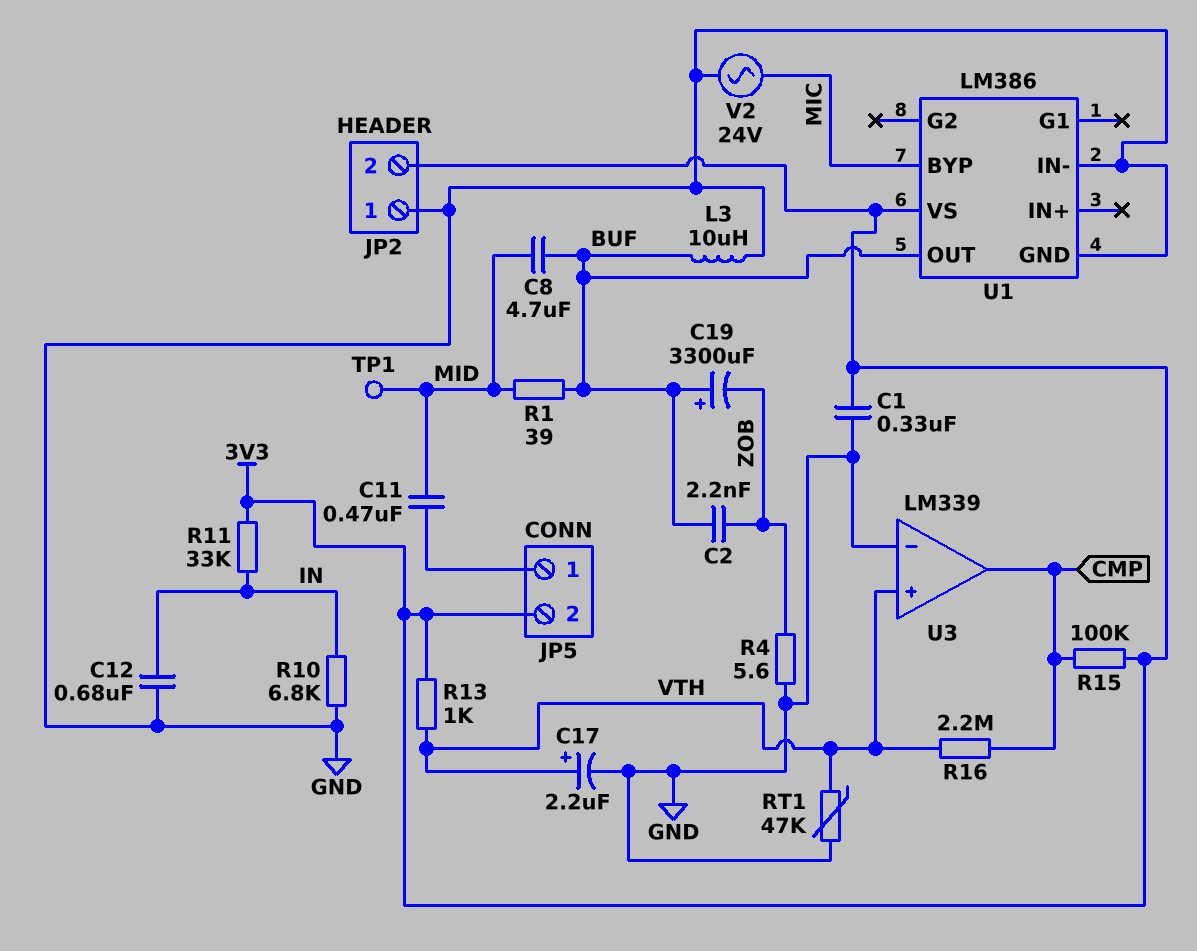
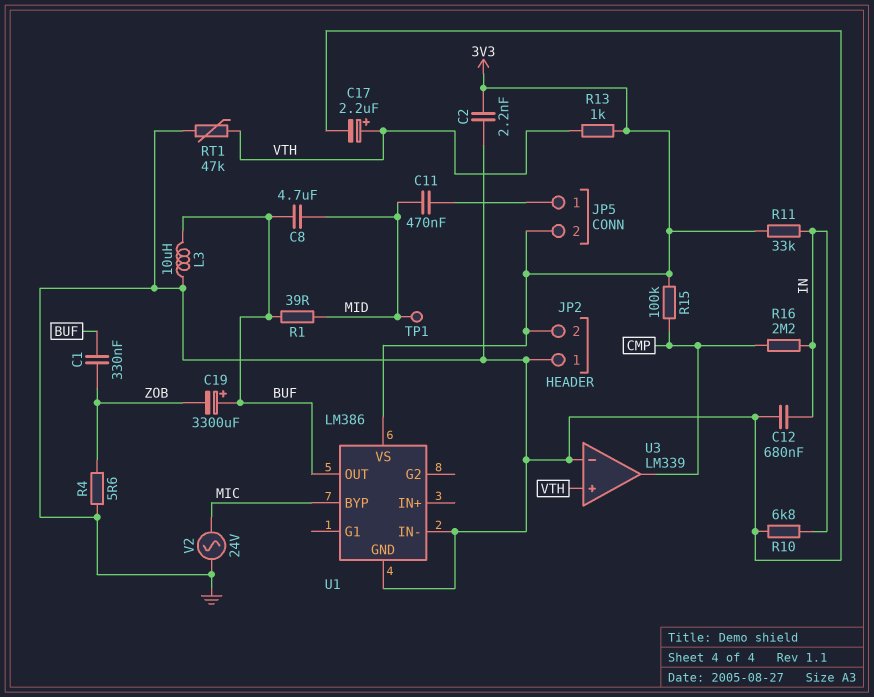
C1: 330nF (3V3, GND) -> 330nF (BUF, ZOB)
C2: 2.2nF (BUF, ZOB) -> 2.2nF (3V3, GND)
R16: 2.2M (CMP, VTH) -> 2.2M (CMP, IN)

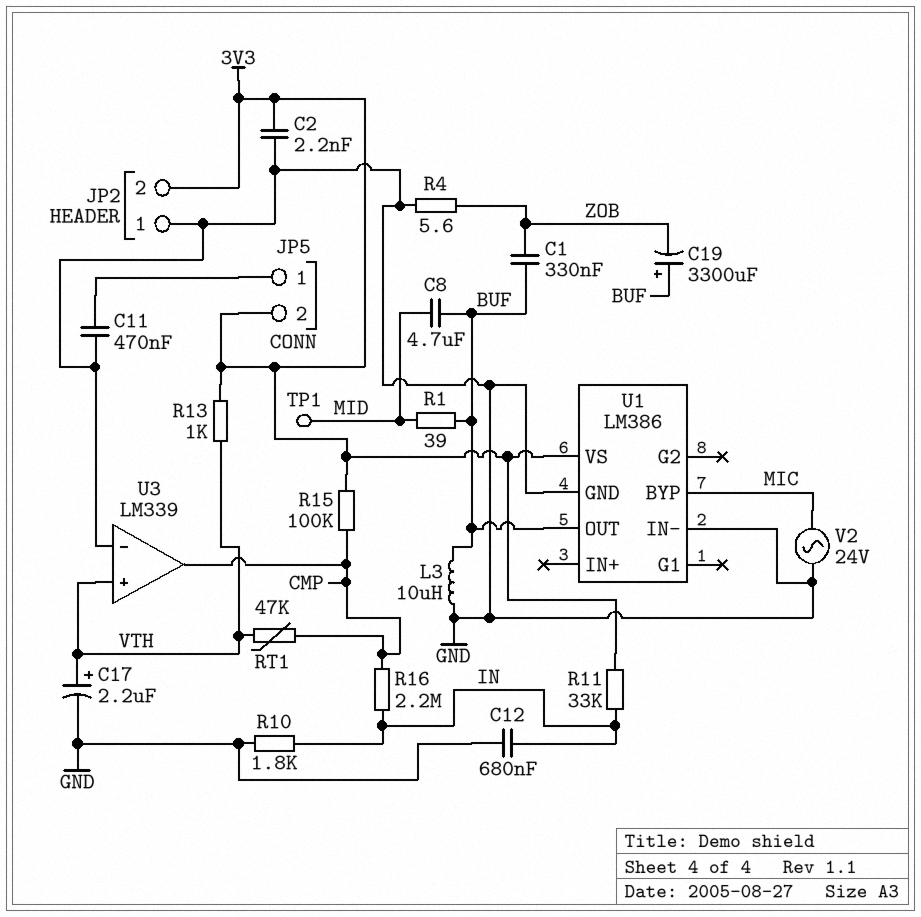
C11: 470nF (JP5/1, MID) -> 470nF (GND, JP5/1)
R10: 6.8k (GND, IN) -> 1.8k (GND, IN)
RT1: 47k (GND, VTH) -> 47k (CMP, VTH)

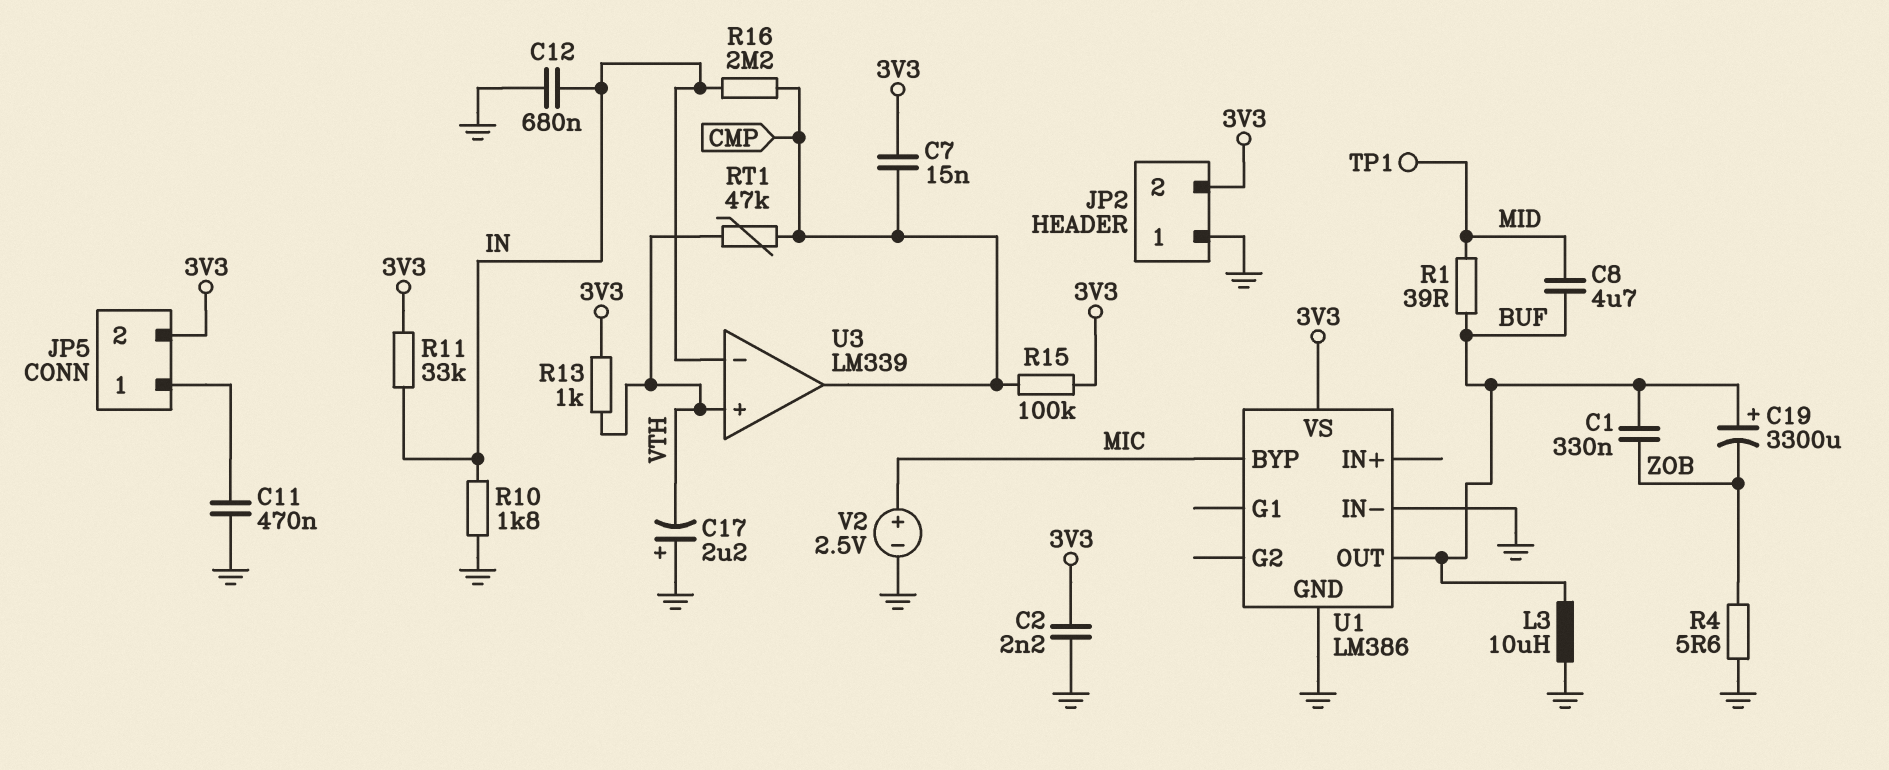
C7: none -> 15nF (3V3, CMP)
C17: 2.2uF (plus VTH, minus GND) -> 2.2uF (plus GND, minus VTH)
U3 pin in-: GND -> IN
V2: AC 24V (GND, MIC) -> 2.5V (plus MIC, minus GND)

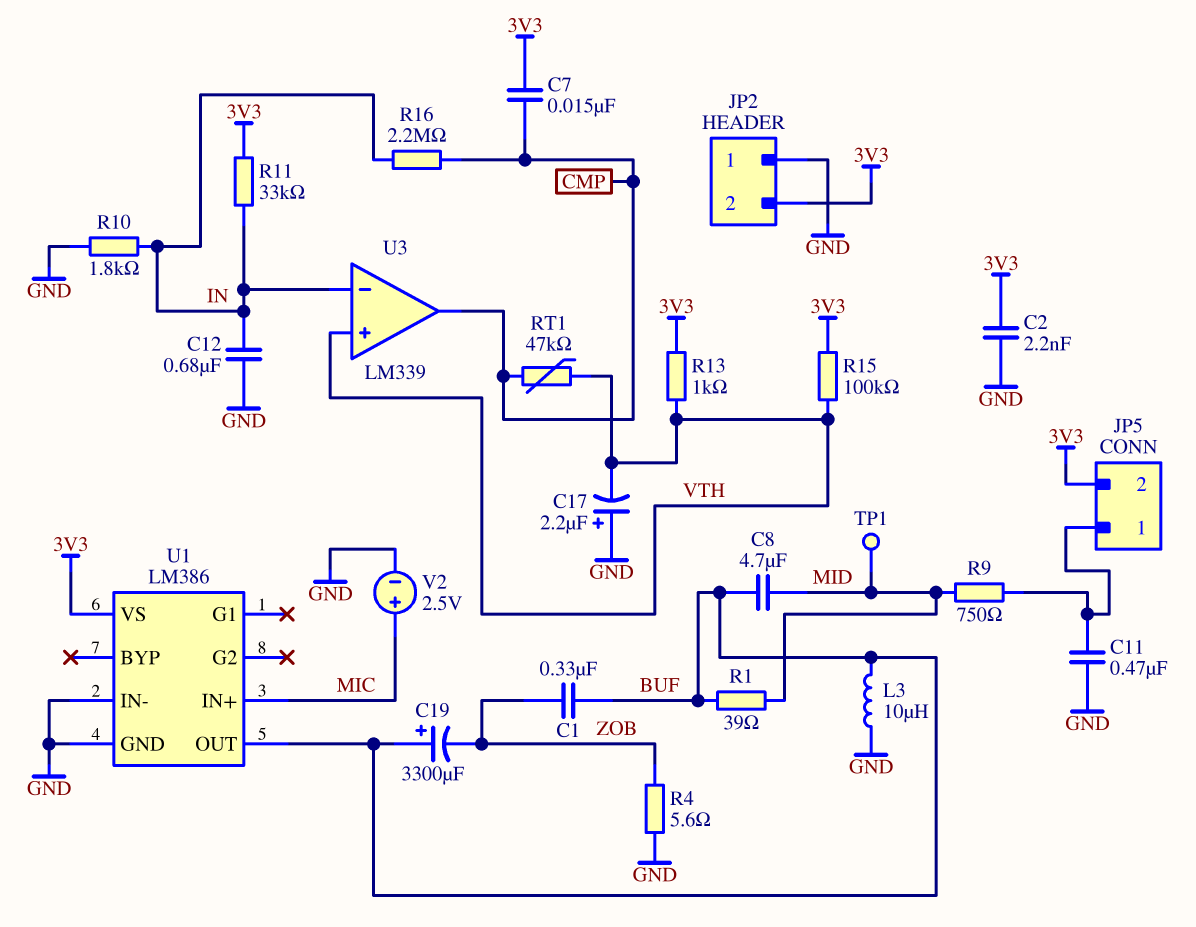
R9: none -> 750 (JP5/1, MID)
R15: 100k (3V3, CMP) -> 100k (3V3, VTH)
U1 pin BYP: MIC -> none
U1 pin IN+: none -> MIC

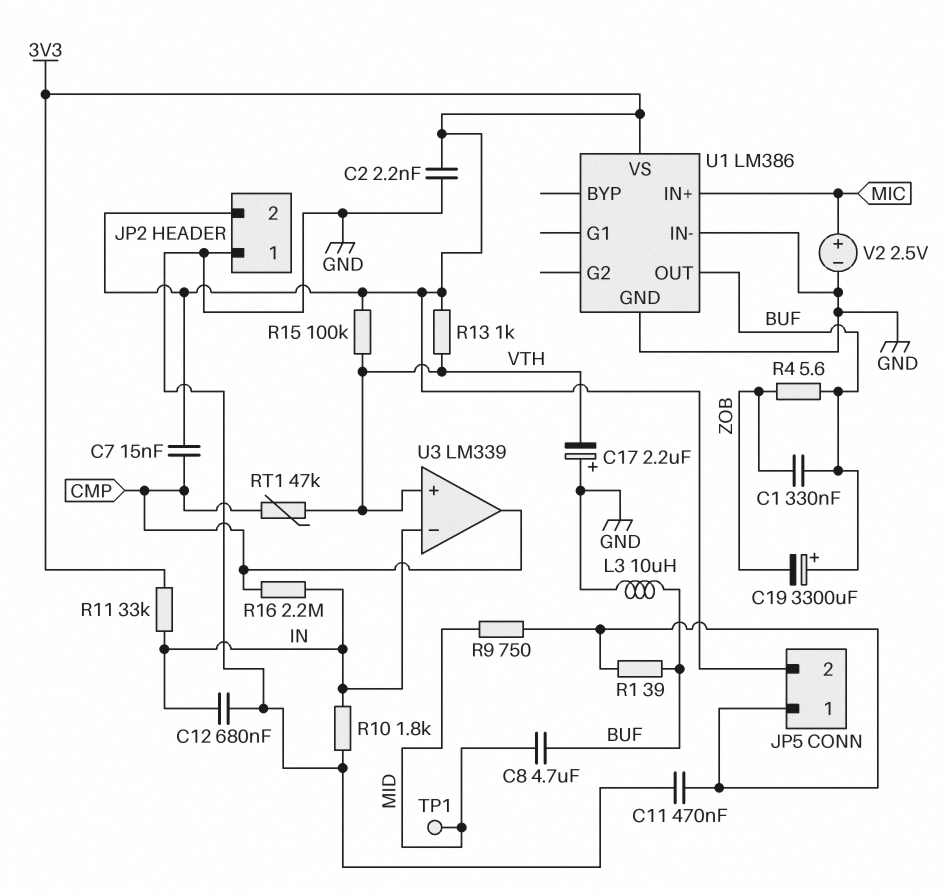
R1: 39 (BUF, MID) -> 39 (BUF, JP5/1)
R4: 5.6 (GND, ZOB) -> 5.6 (BUF, ZOB)

